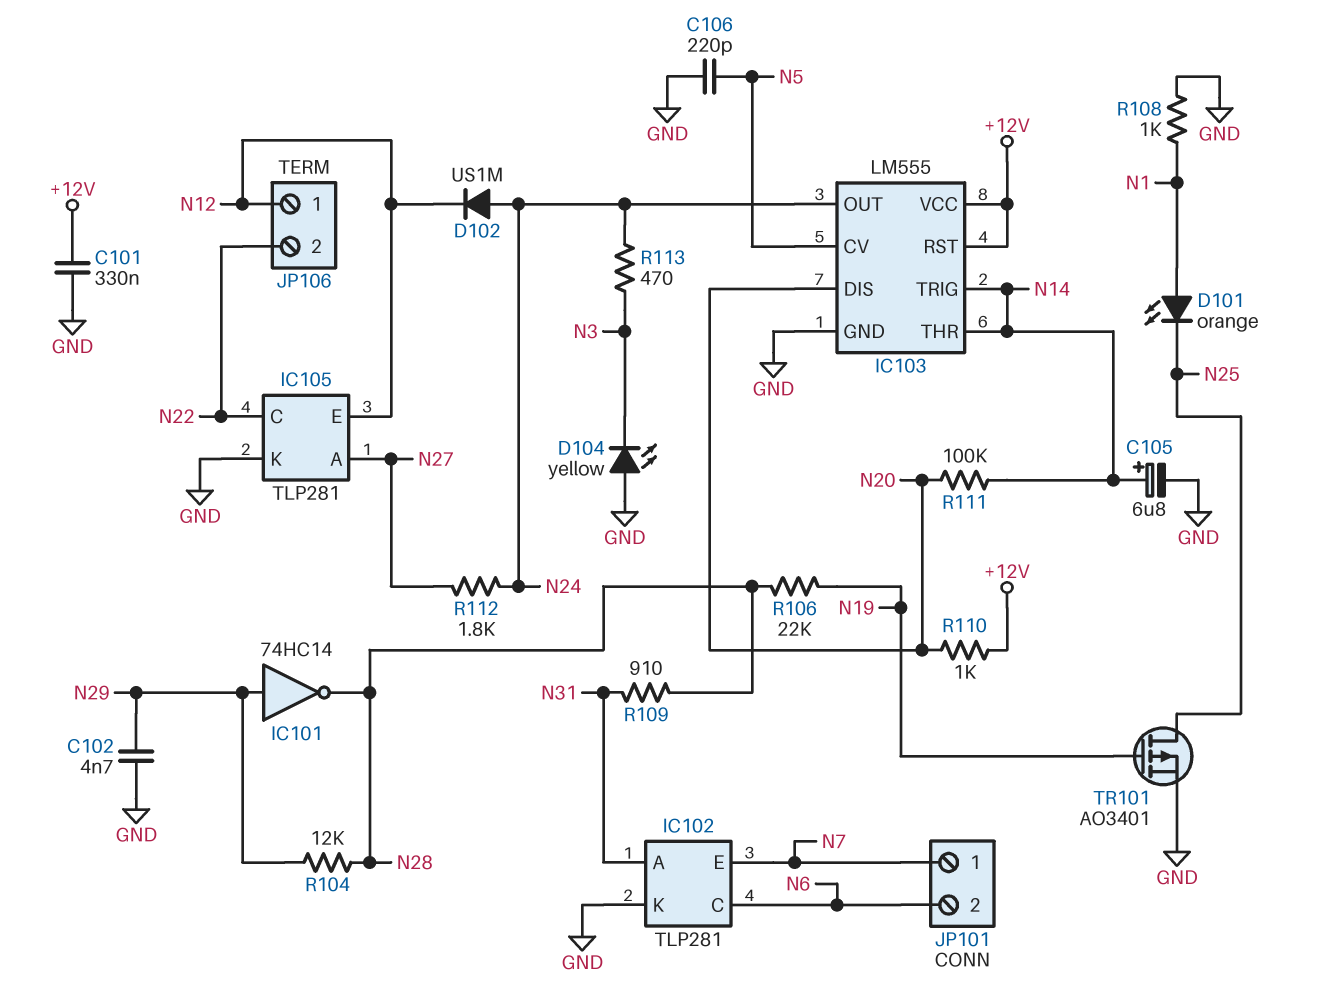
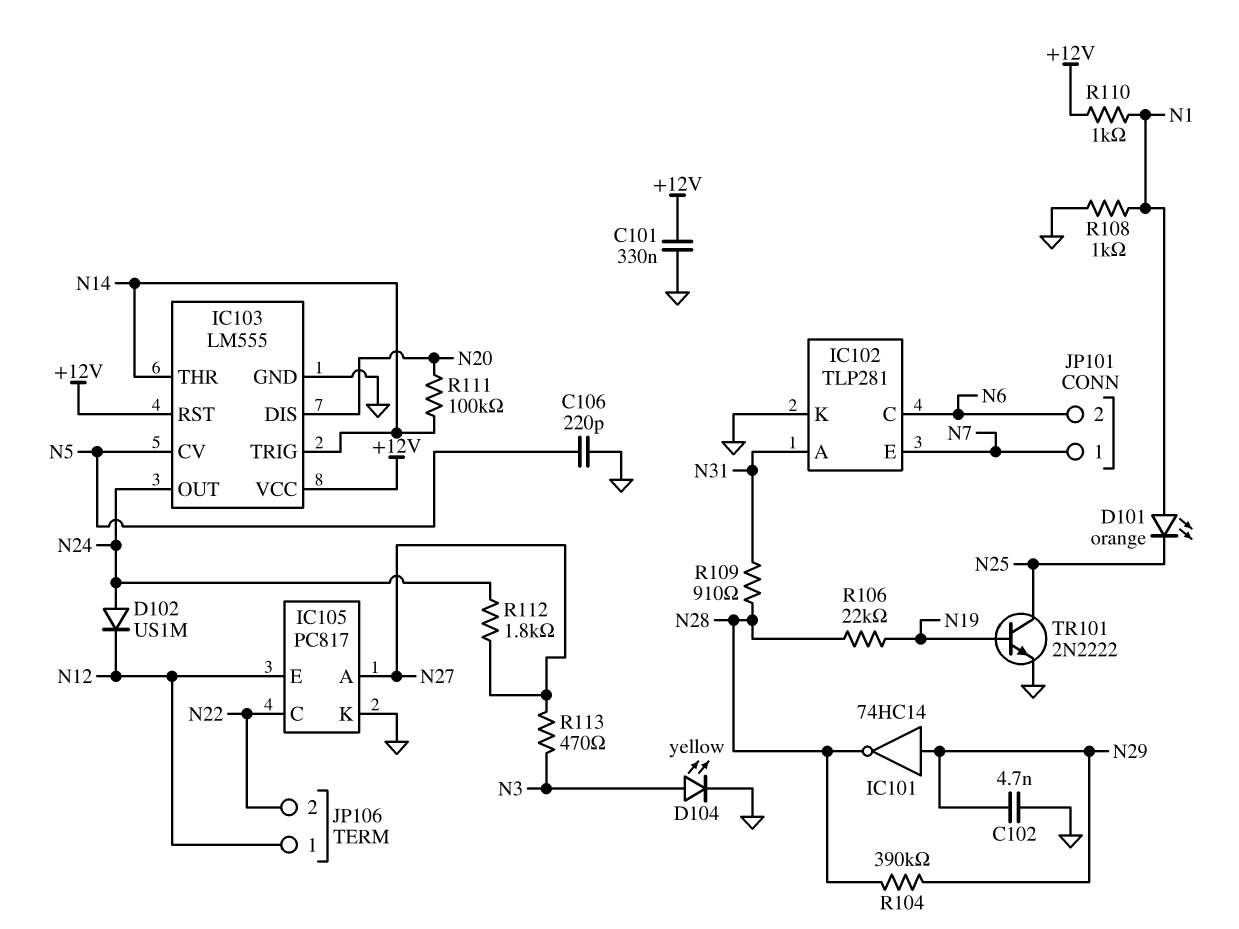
C105: 6.8uF (plus N14, minus GND) -> none
D104: LED yellow (A GND, K N3) -> LED yellow (A N3, K GND)
IC105: TLP281 -> PC817
R104: 12k (N28, N29) -> 390k (N28, N29)
R110: 1k (+12V, N20) -> 1k (+12V, N1)
R113: 470 (N3, N24) -> 470 (N3, N27)
TR101: PMOS AO3401 (G N19, D N25, S GND) -> NPN 2N2222 (B N19, C N25, E GND)

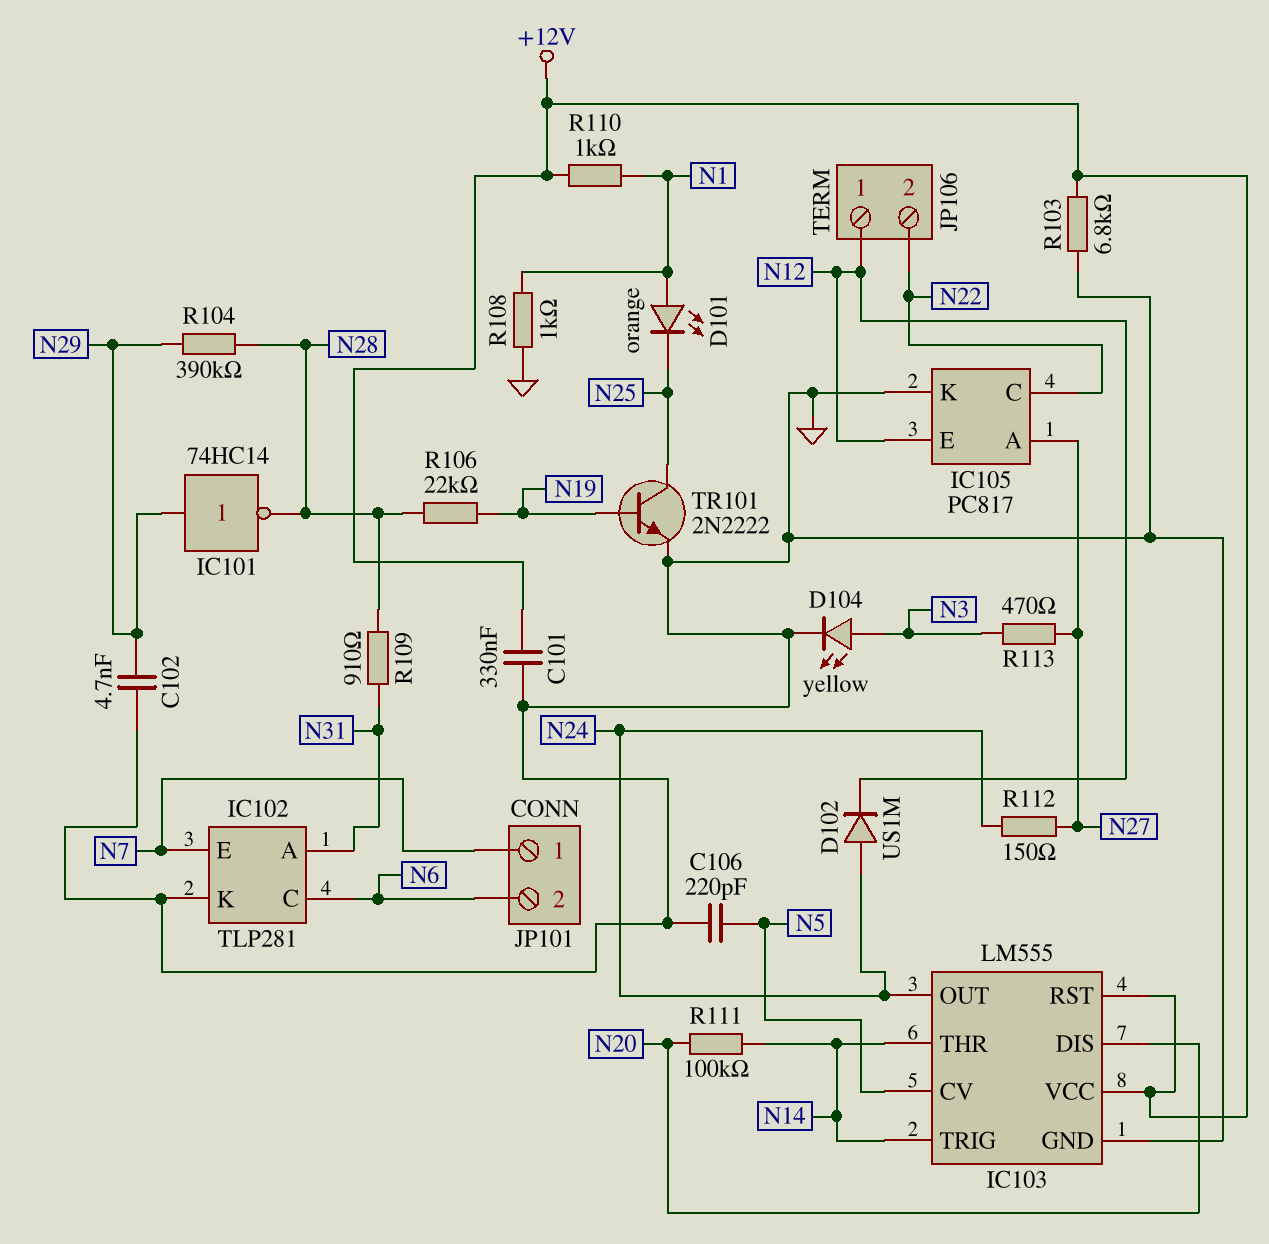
R103: none -> 6.8k (+12V, GND)
R112: 1.8k (N24, N27) -> 150 (N24, N27)

